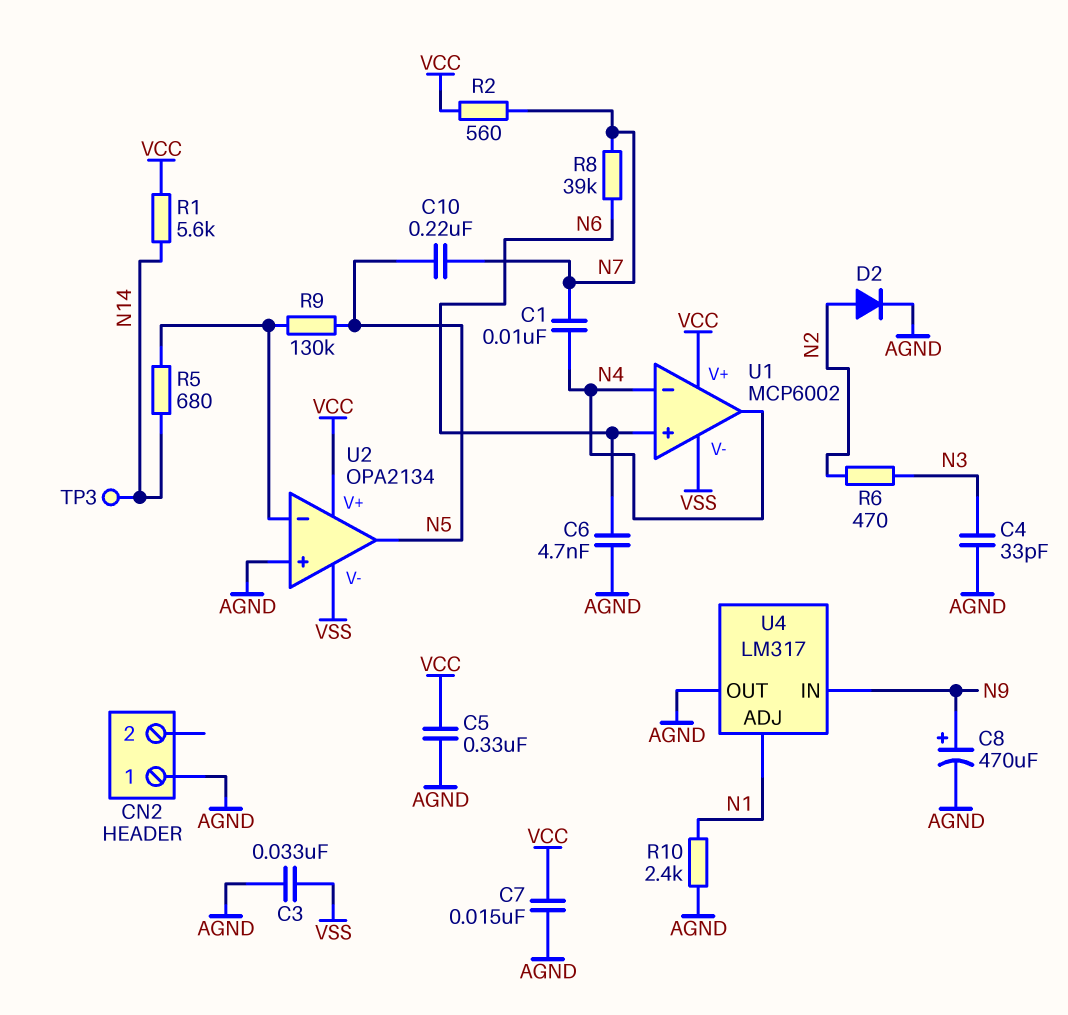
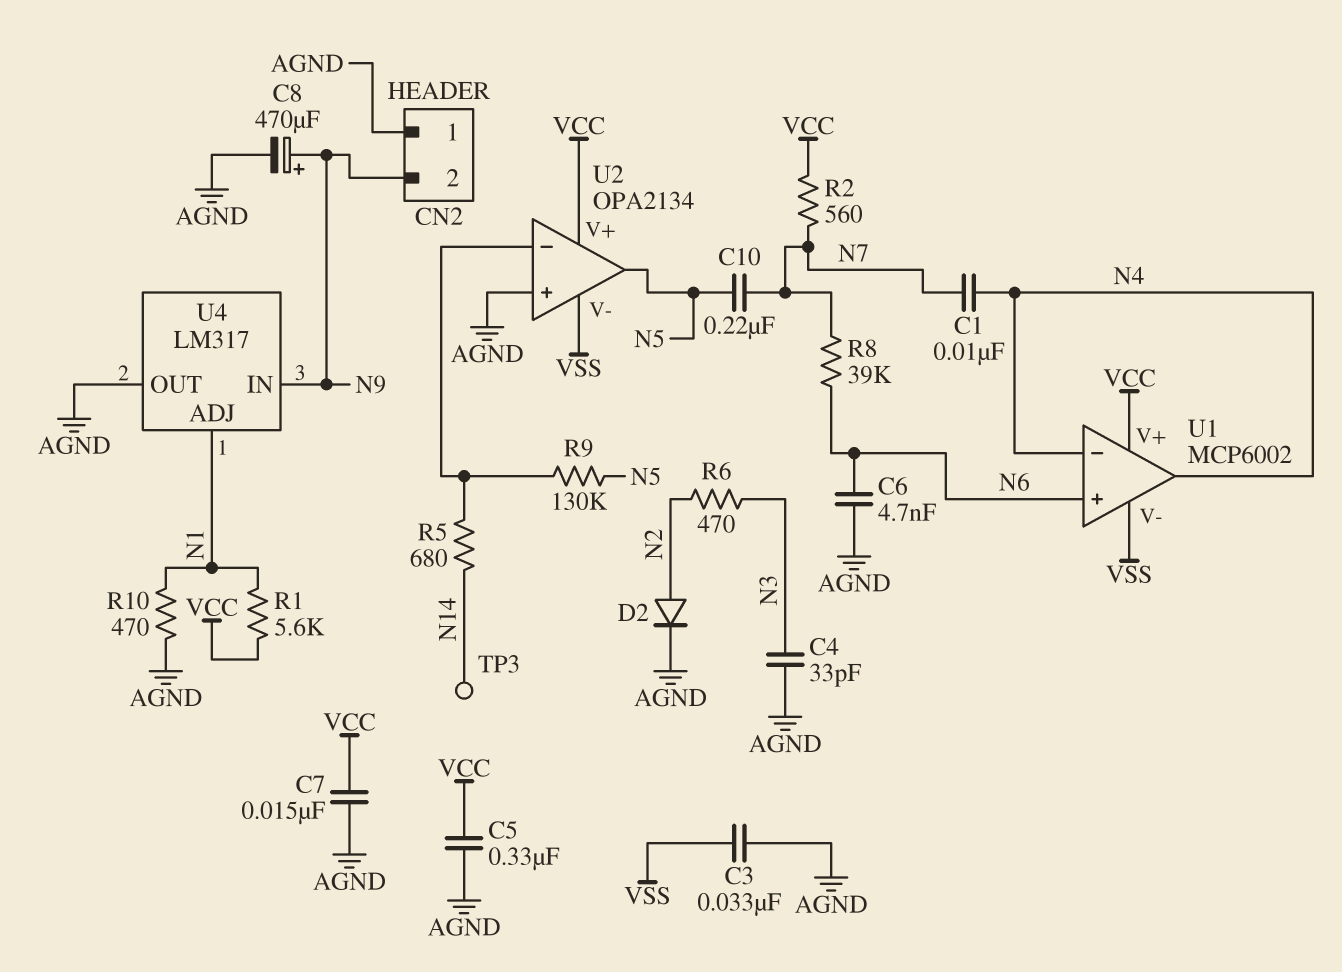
CN2 pin 2: none -> N9
R1: 5.6k (N14, VCC) -> 5.6k (N1, VCC)
R10: 2.4k (AGND, N1) -> 470 (AGND, N1)

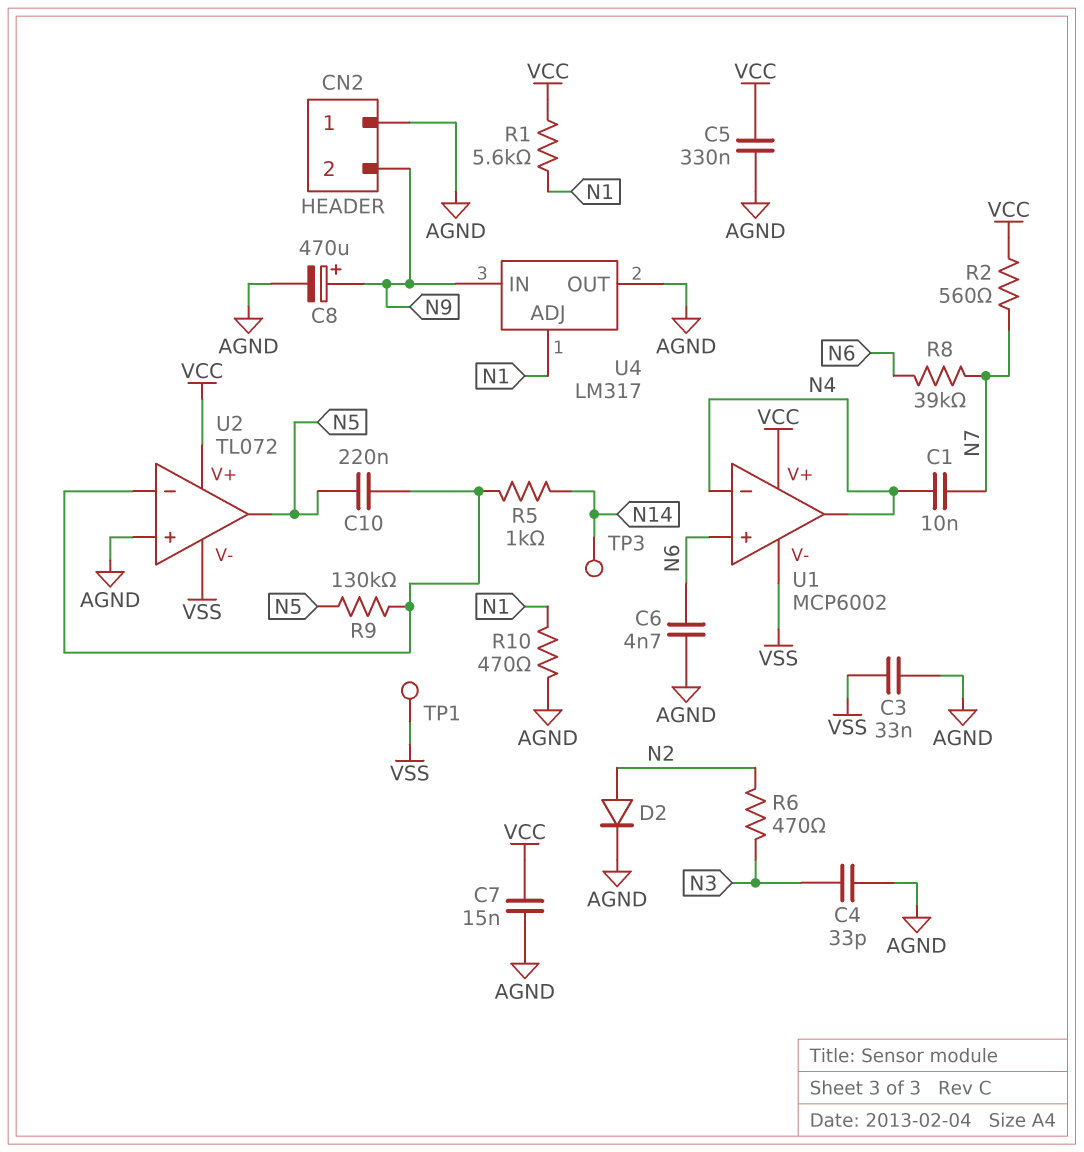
C10: 220nF (N5, N7) -> 220nF (N5, U2/in-)
R5: 680 (N14, U2/in-) -> 1k (N14, U2/in-)
TP1: none -> test point (VSS)
U2: OPA2134 -> TL072

